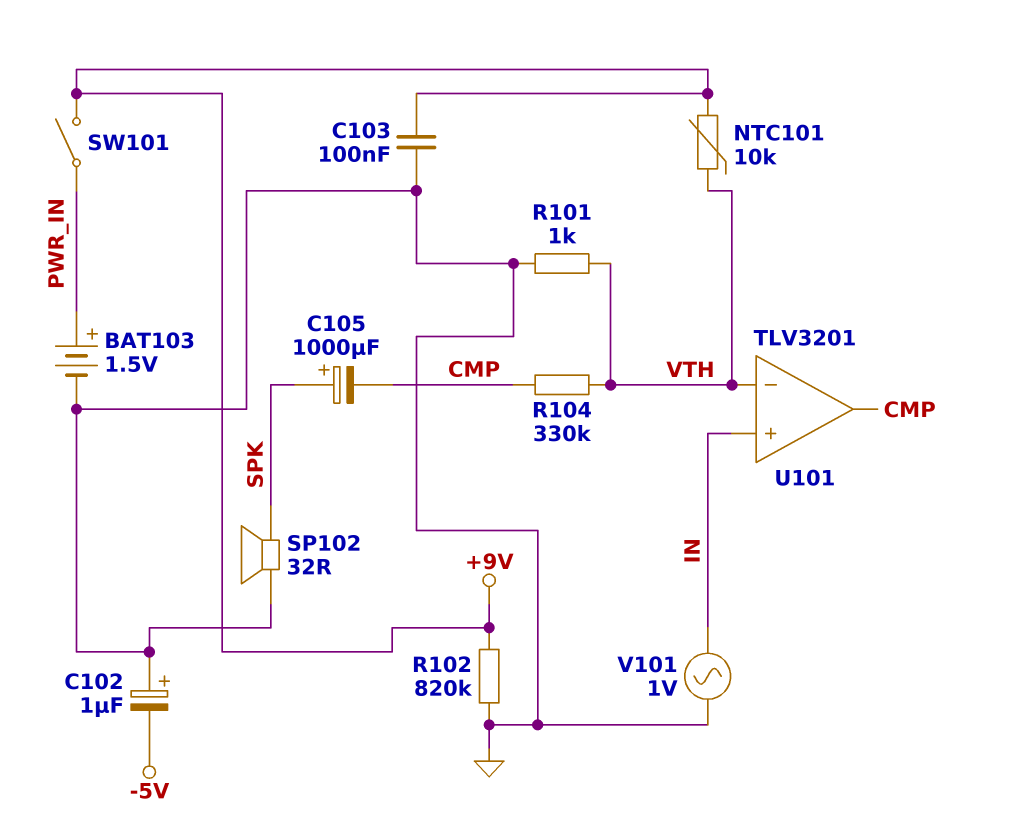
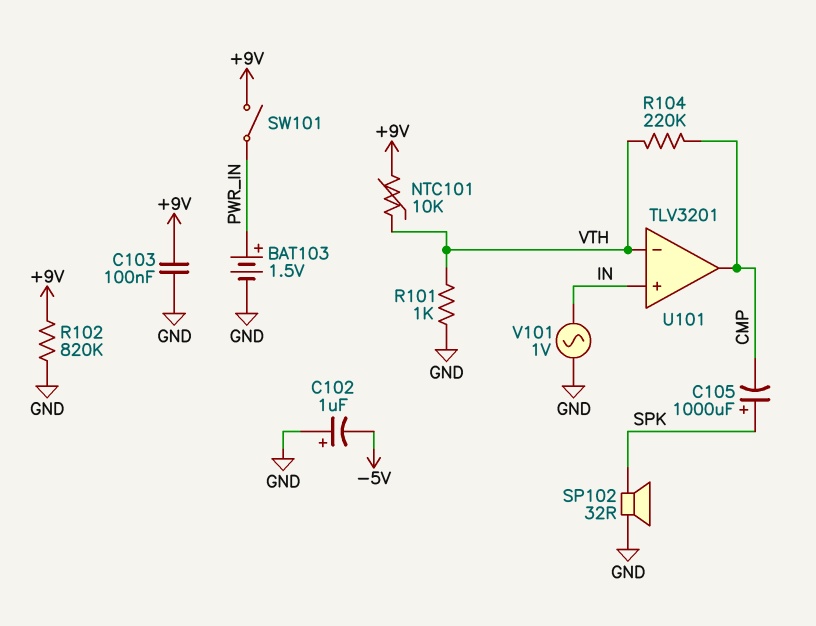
R104: 330k (CMP, VTH) -> 220k (CMP, VTH)

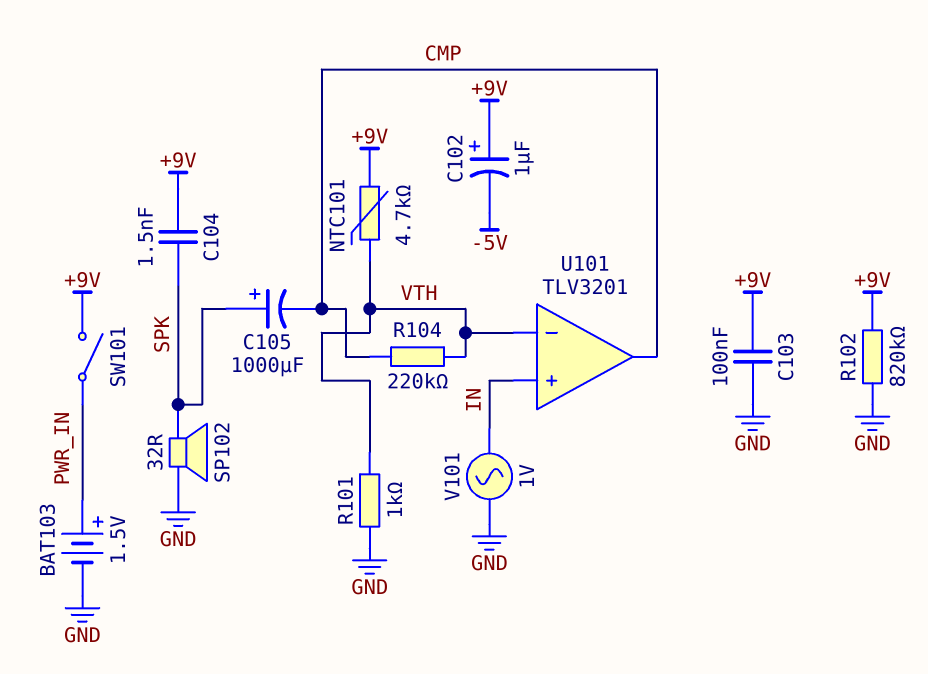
C102: 1uF (plus GND, minus -5V) -> 1uF (plus +9V, minus -5V)
C104: none -> 1.5nF (+9V, SPK)
NTC101: 10k (+9V, VTH) -> 4.7k (+9V, VTH)

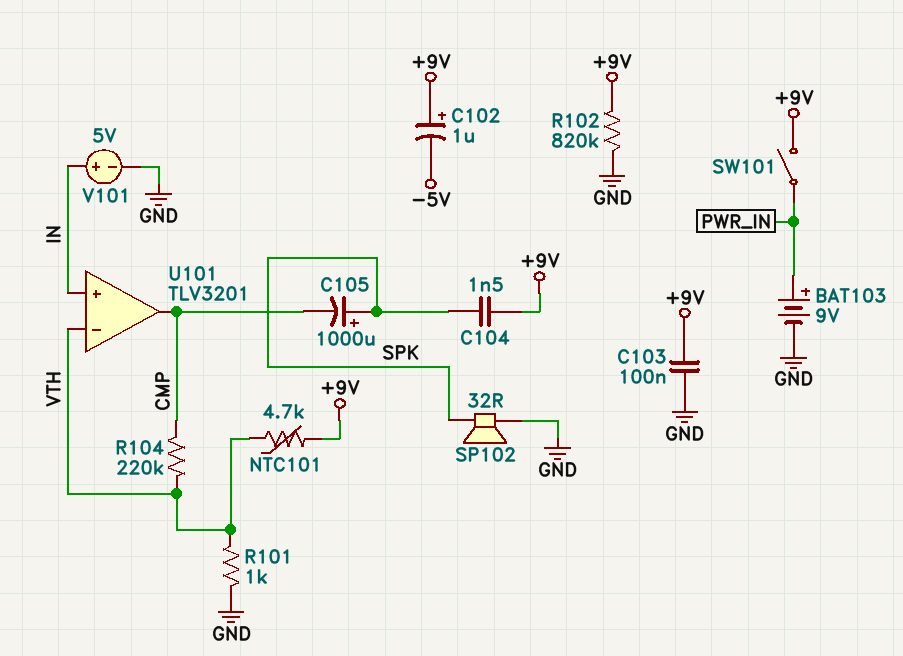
BAT103: 1.5V (plus PWR_IN, minus GND) -> 9V (plus PWR_IN, minus GND)
V101: AC 1V (GND, IN) -> 5V (plus IN, minus GND)

